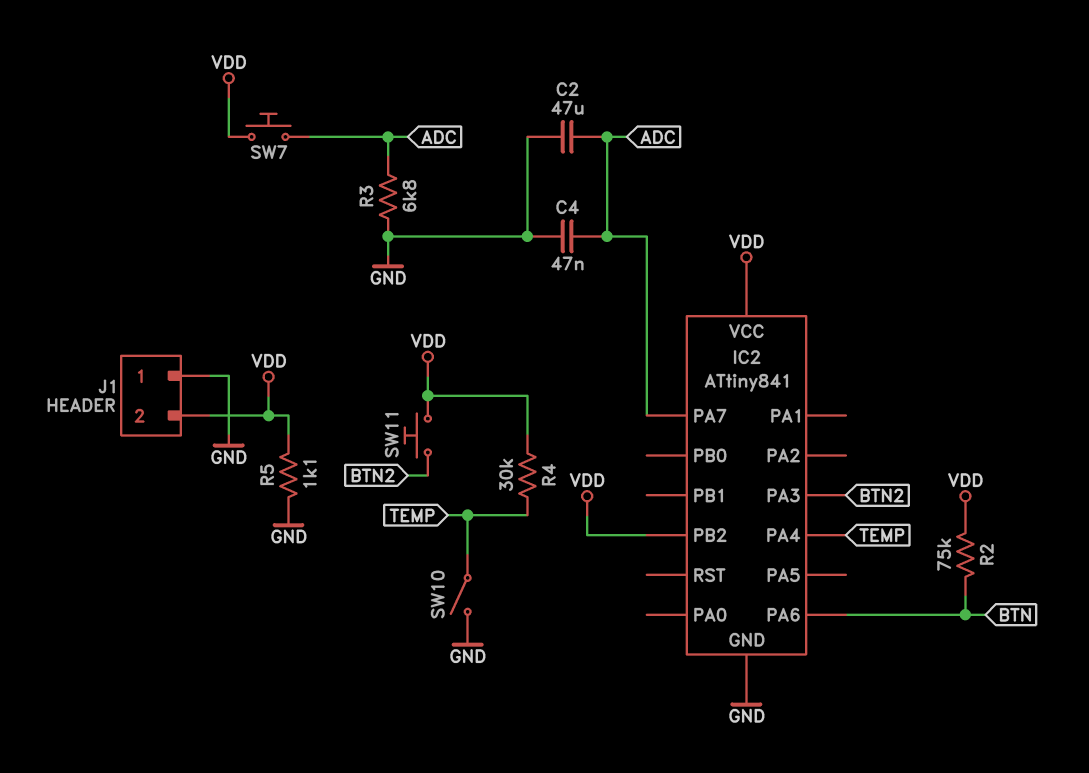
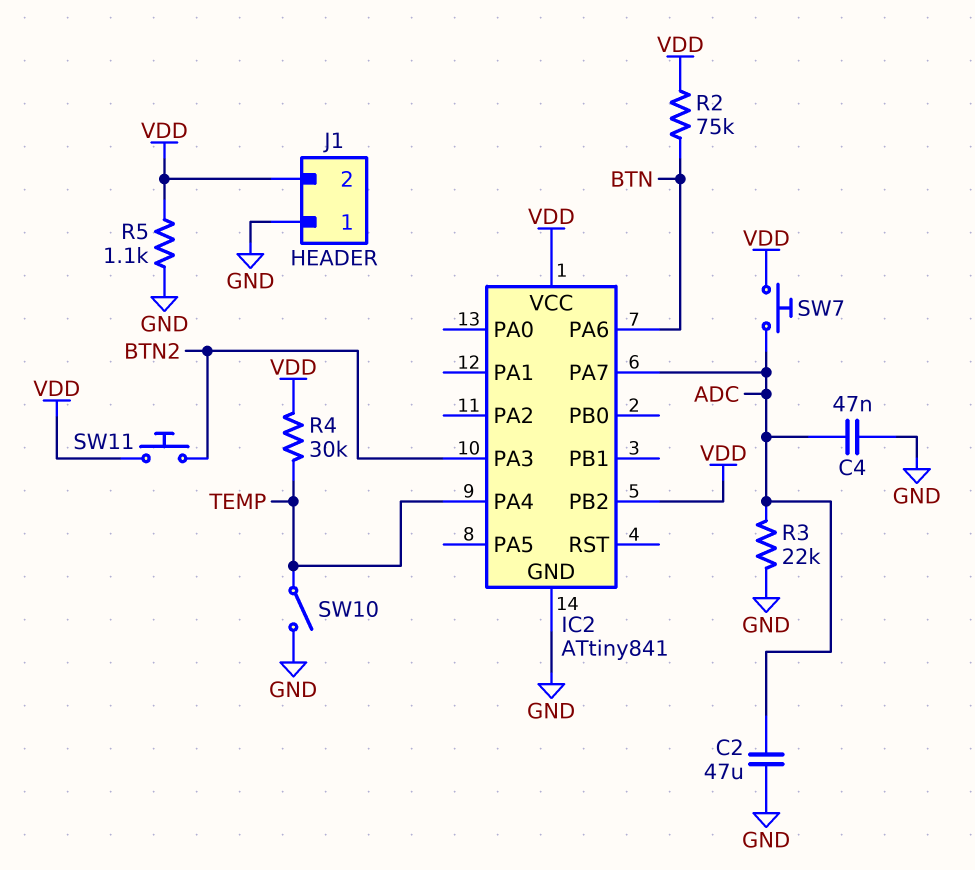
R3: 6.8k (ADC, GND) -> 22k (ADC, GND)

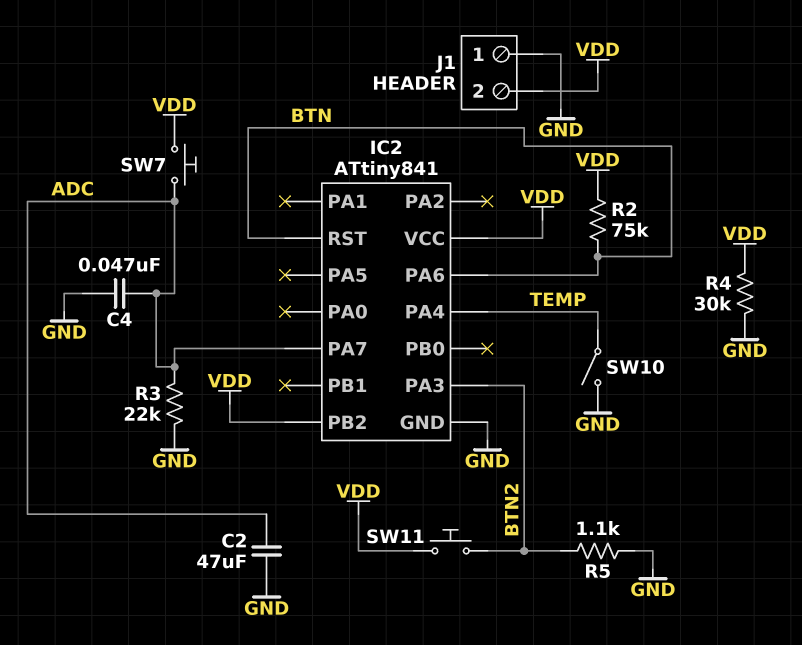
IC2 pin RST: none -> BTN
R4: 30k (TEMP, VDD) -> 30k (GND, VDD)
R5: 1.1k (GND, VDD) -> 1.1k (BTN2, GND)

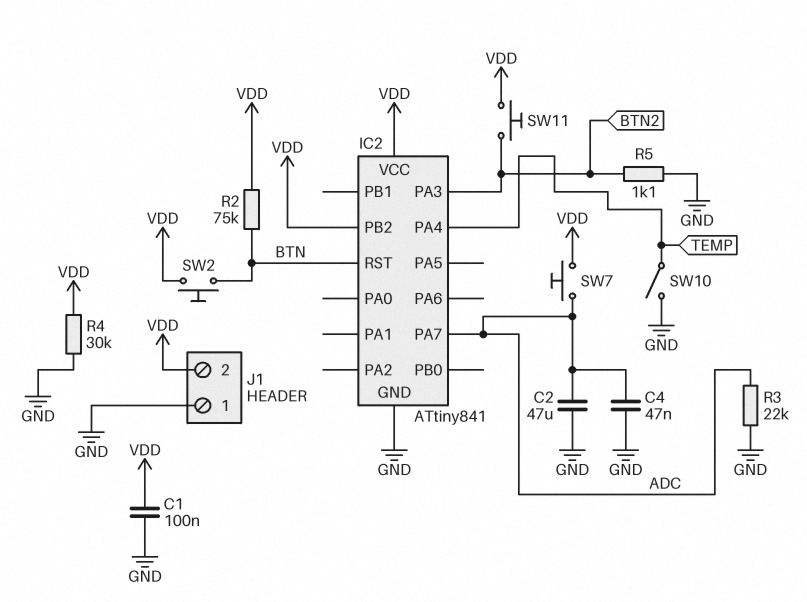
C1: none -> 100nF (GND, VDD)
IC2 pin PA6: BTN -> none
SW2: none -> button (BTN, VDD)

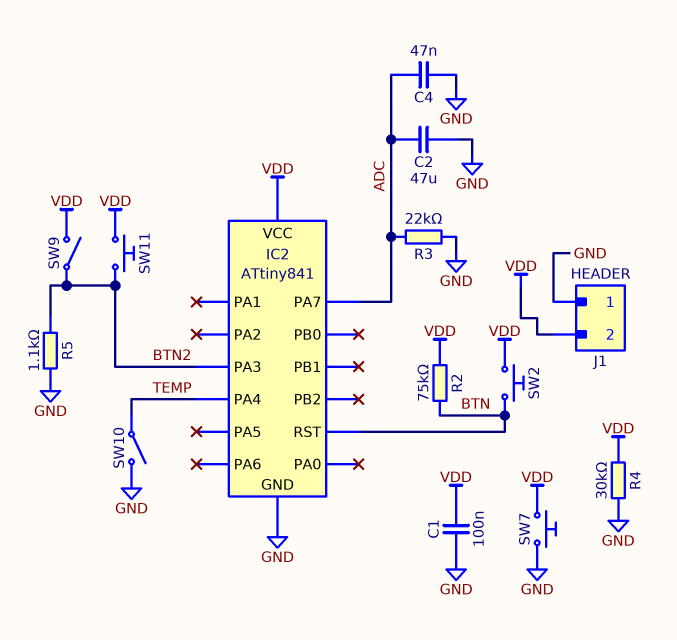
IC2 pin PB2: VDD -> none
SW7: button (ADC, VDD) -> button (GND, VDD)
SW9: none -> switch (BTN2, VDD)

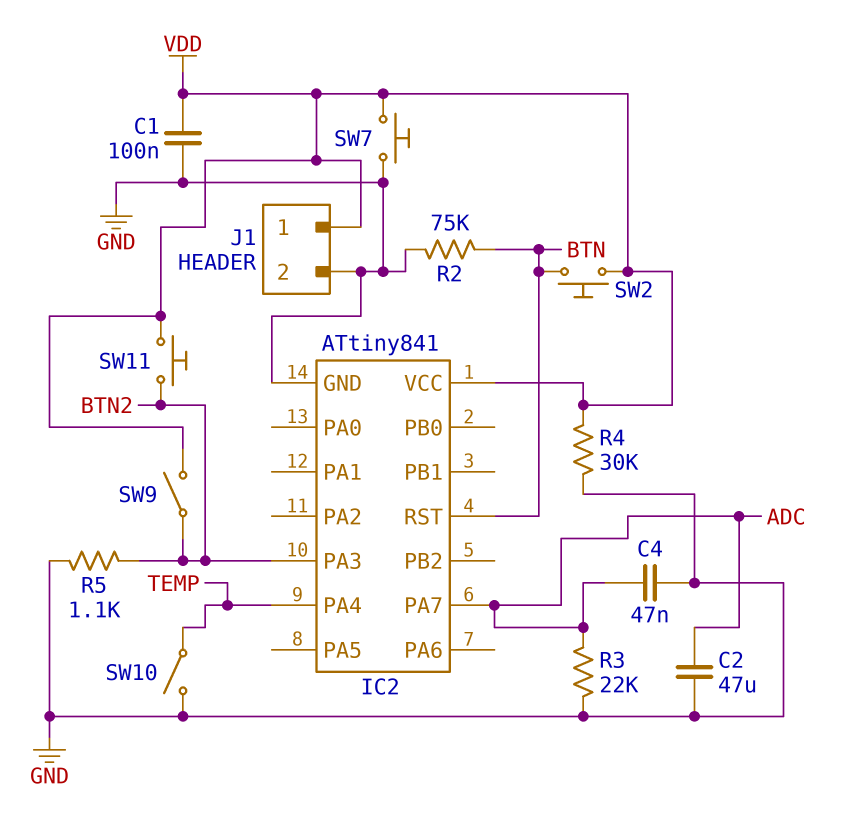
J1 pin 1: GND -> VDD
J1 pin 2: VDD -> GND
R2: 75k (BTN, VDD) -> 75k (BTN, GND)

